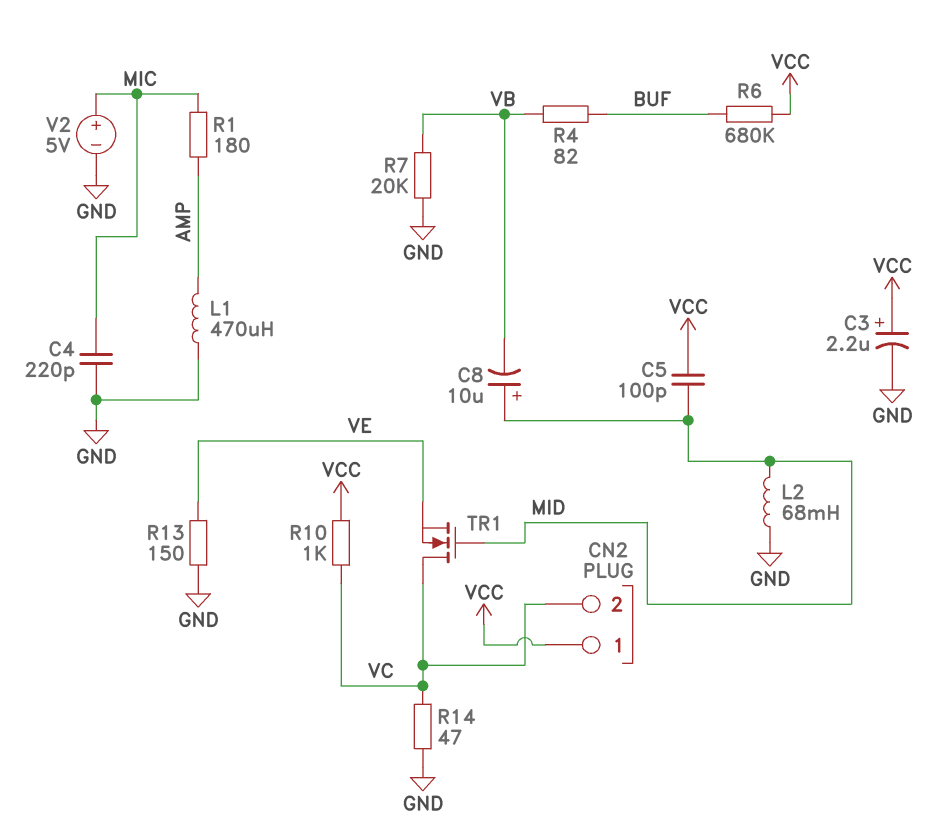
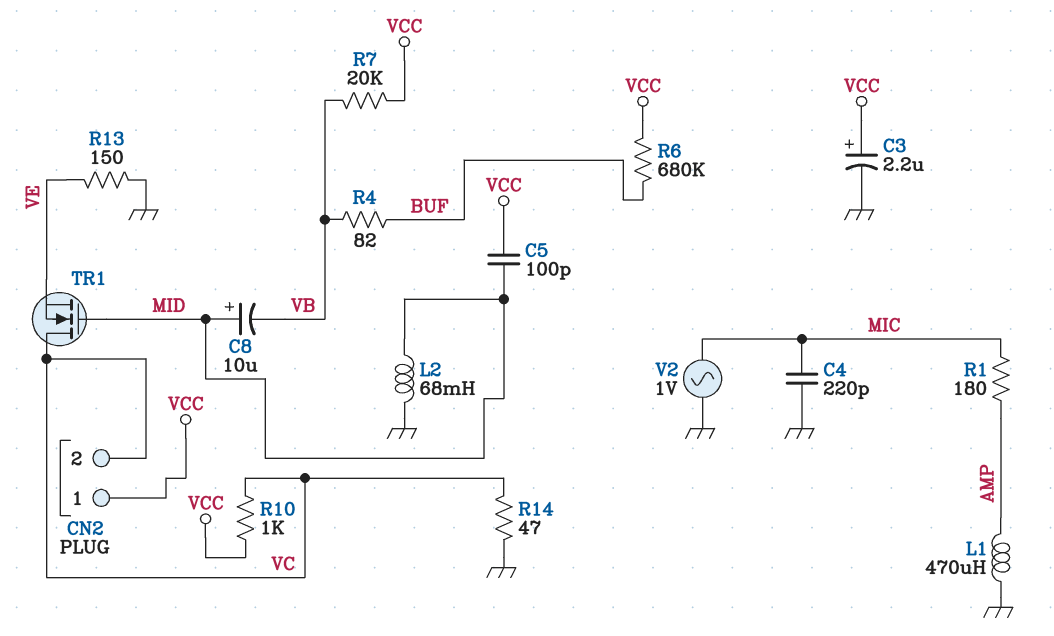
R7: 20k (GND, VB) -> 20k (VB, VCC)
V2: 5V (plus MIC, minus GND) -> AC 1V (GND, MIC)

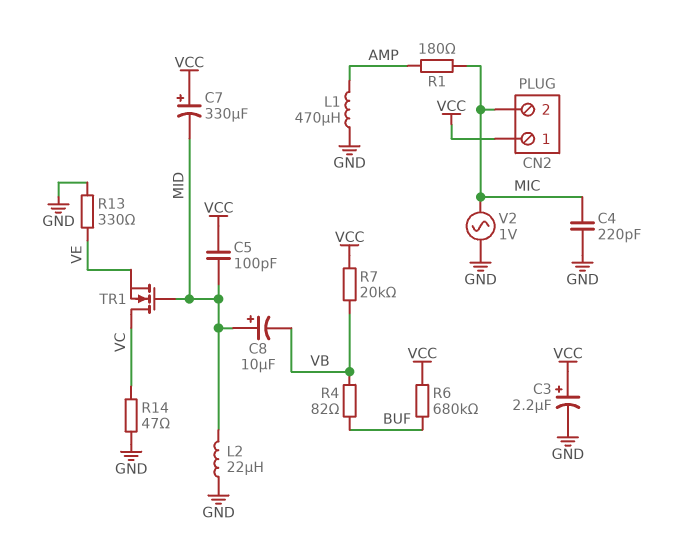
C7: none -> 330uF (plus VCC, minus MID)
CN2 pin 2: VC -> MIC
L2: 68mH (GND, MID) -> 22uH (GND, MID)
R10: 1k (VC, VCC) -> none
R13: 150 (GND, VE) -> 330 (GND, VE)

